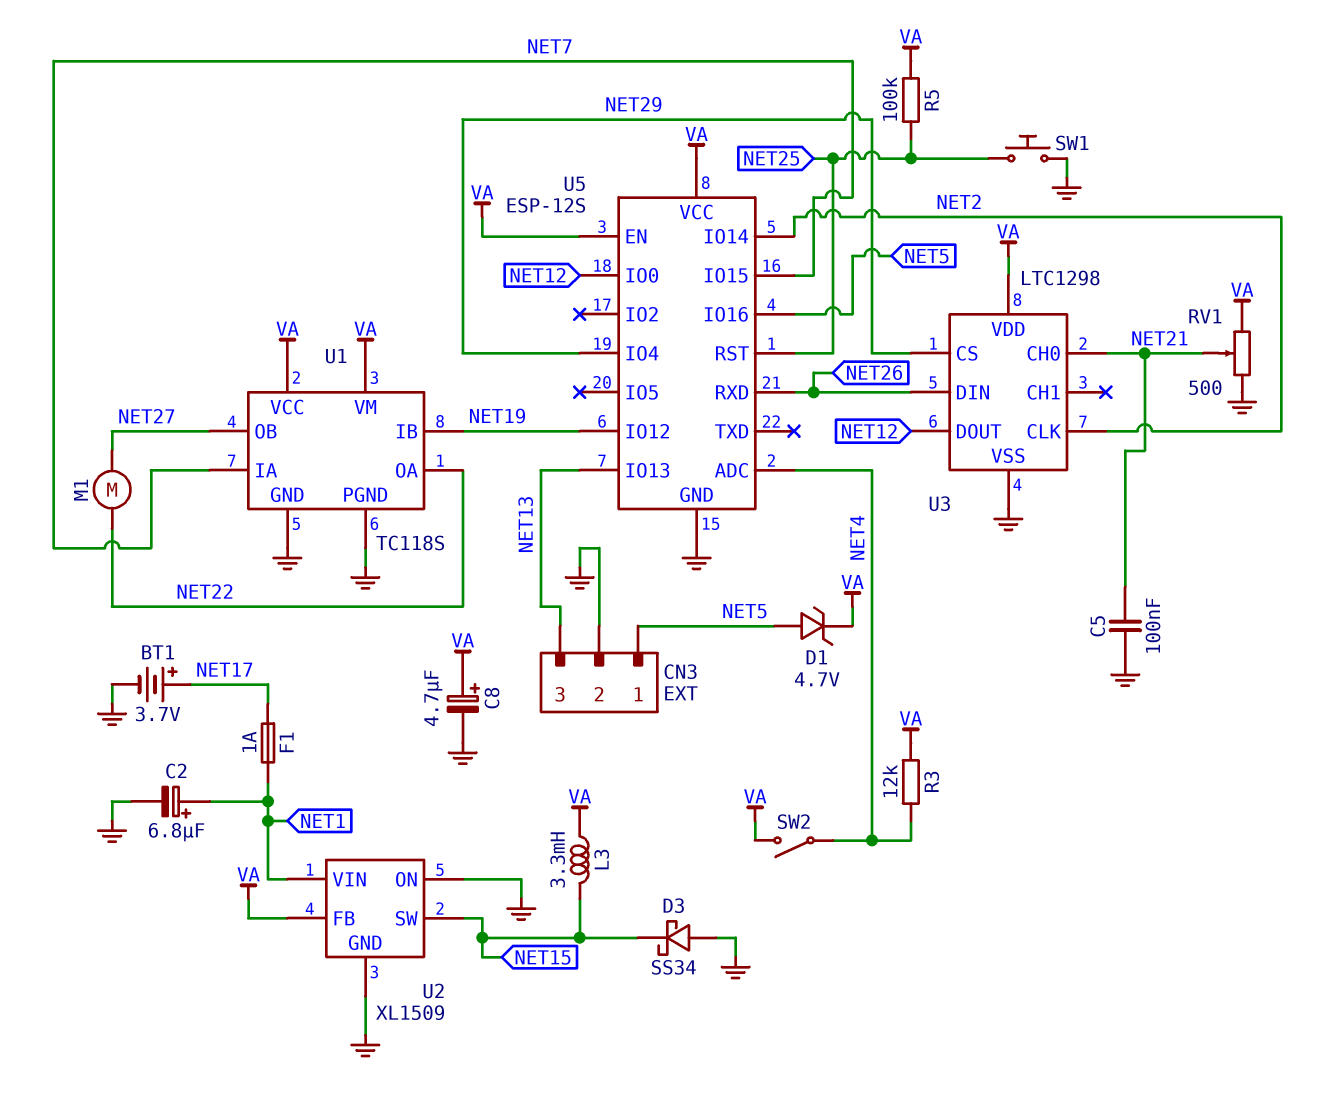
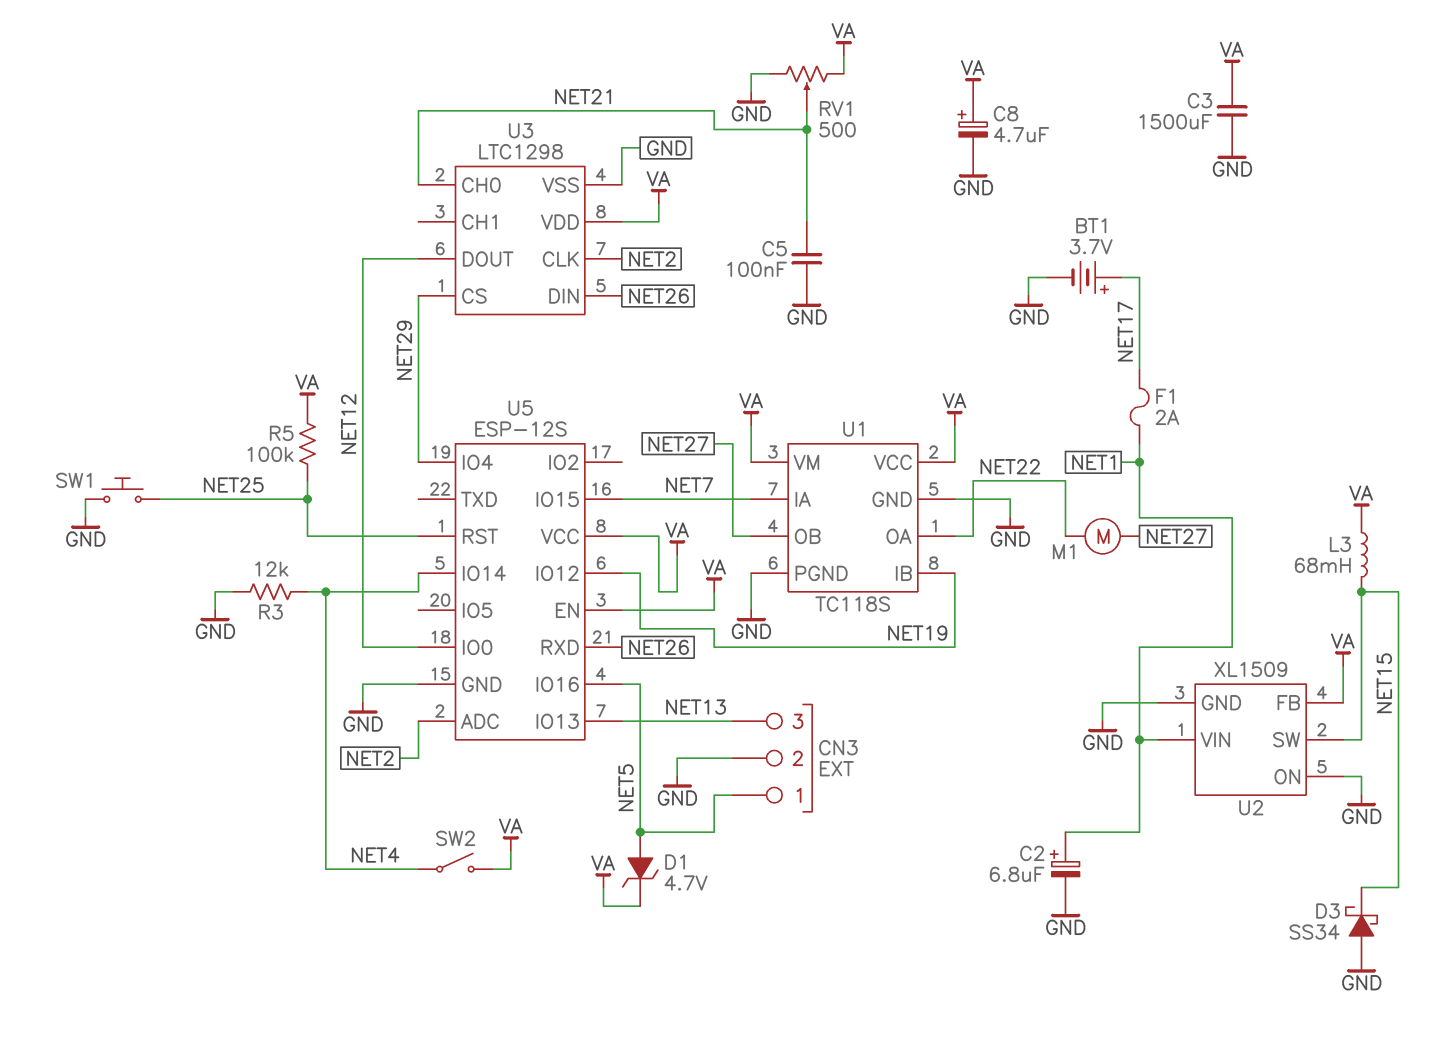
C3: none -> 1500uF (GND, VA)
F1: 1A (NET1, NET17) -> 2A (NET1, NET17)
L3: 3.3mH (NET15, VA) -> 68mH (NET15, VA)
R3: 12k (NET4, VA) -> 12k (GND, NET4)
U5 pin ADC: NET4 -> NET2
U5 pin IO14: NET2 -> NET4

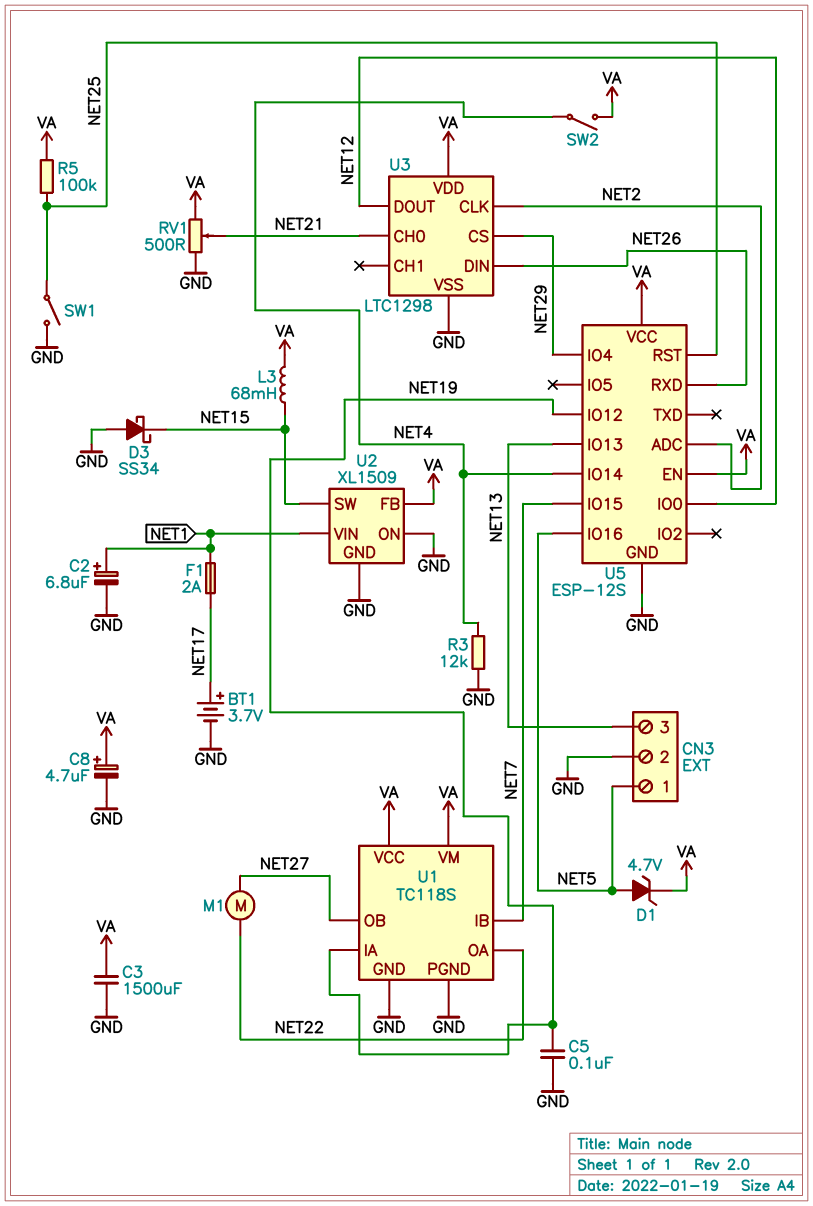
C5: 100nF (GND, NET21) -> 100nF (GND, NET19)
SW1: button (GND, NET25) -> switch (GND, NET25)
U1 pin IA: NET7 -> NET19
U1 pin IB: NET19 -> NET7

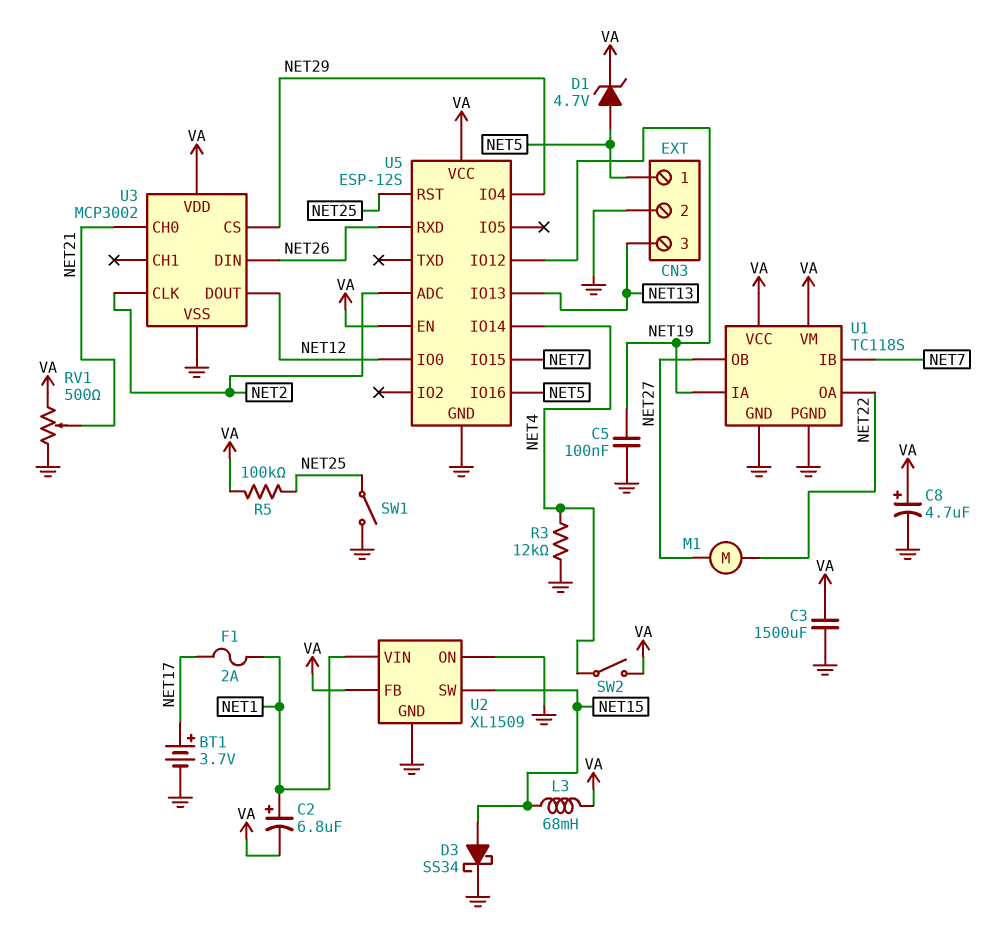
C2: 6.8uF (plus NET1, minus GND) -> 6.8uF (plus NET1, minus VA)
D3: schottky SS34 (A GND, K NET15) -> schottky SS34 (A NET15, K GND)
U3: LTC1298 -> MCP3002

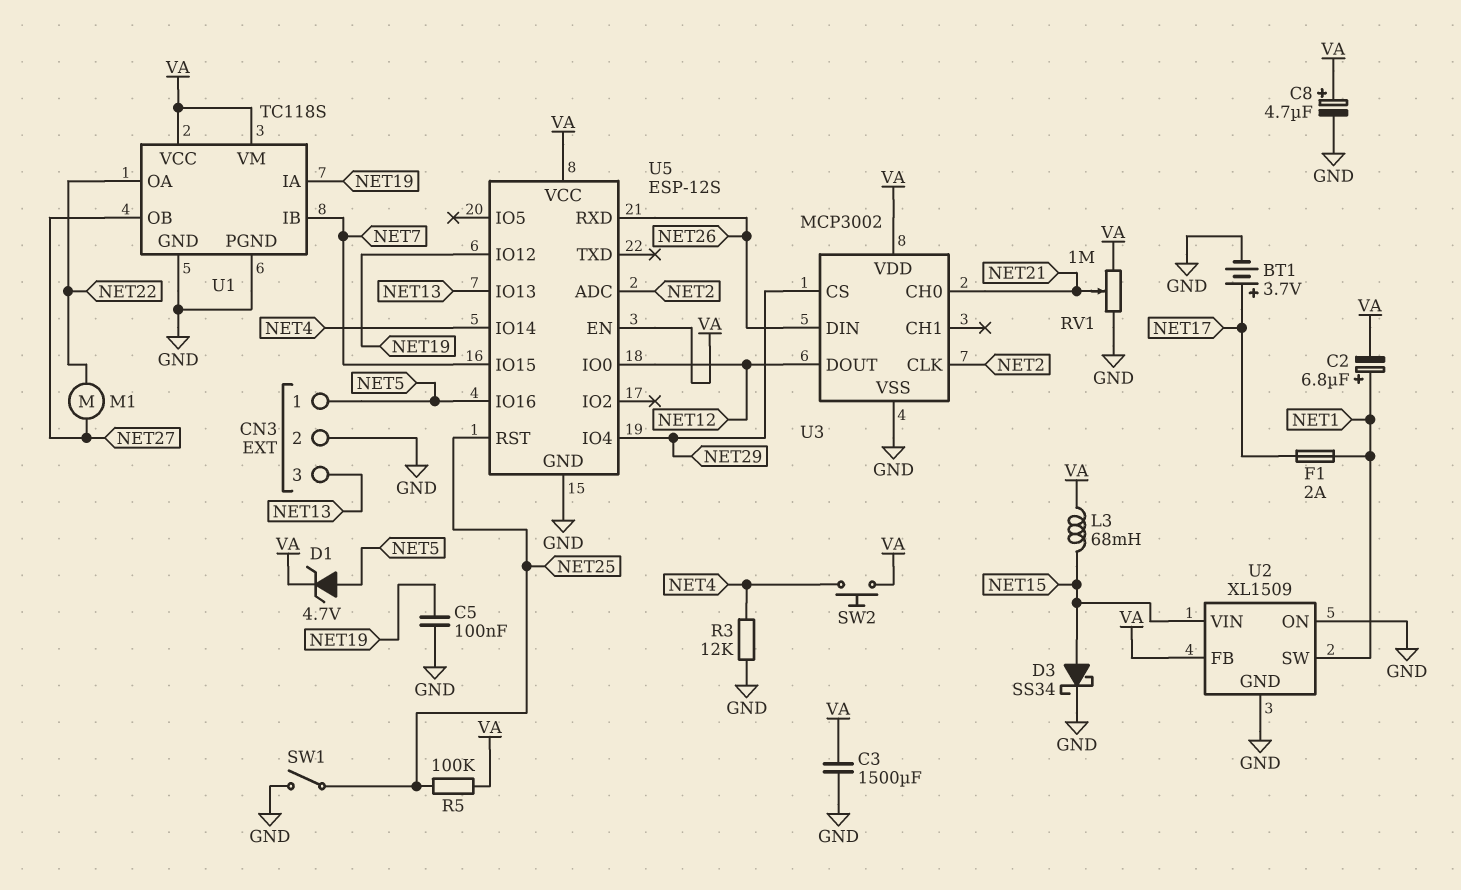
RV1: 500 (GND, VA, wiper NET21) -> 1M (GND, VA, wiper NET21)
SW2: switch (NET4, VA) -> button (NET4, VA)
U2 pin SW: NET15 -> NET1
U2 pin VIN: NET1 -> NET15

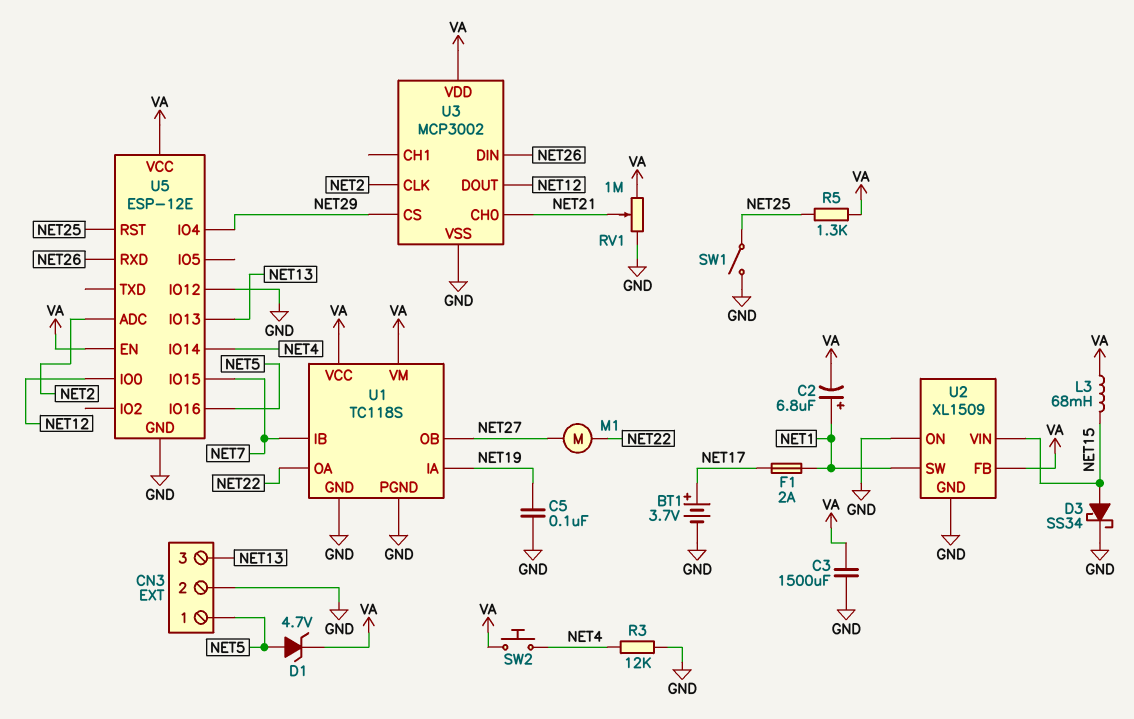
C8: 4.7uF (plus VA, minus GND) -> none
R5: 100k (NET25, VA) -> 1.3k (NET25, VA)
U5: ESP-12S -> ESP-12E
U5 pin IO12: NET19 -> GND

